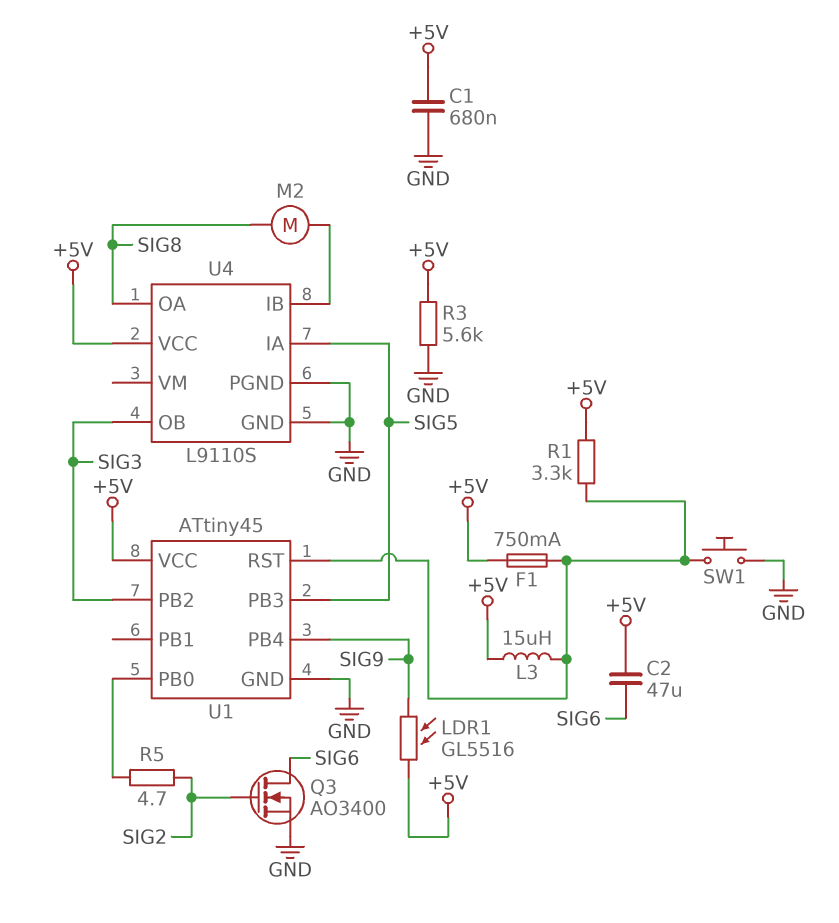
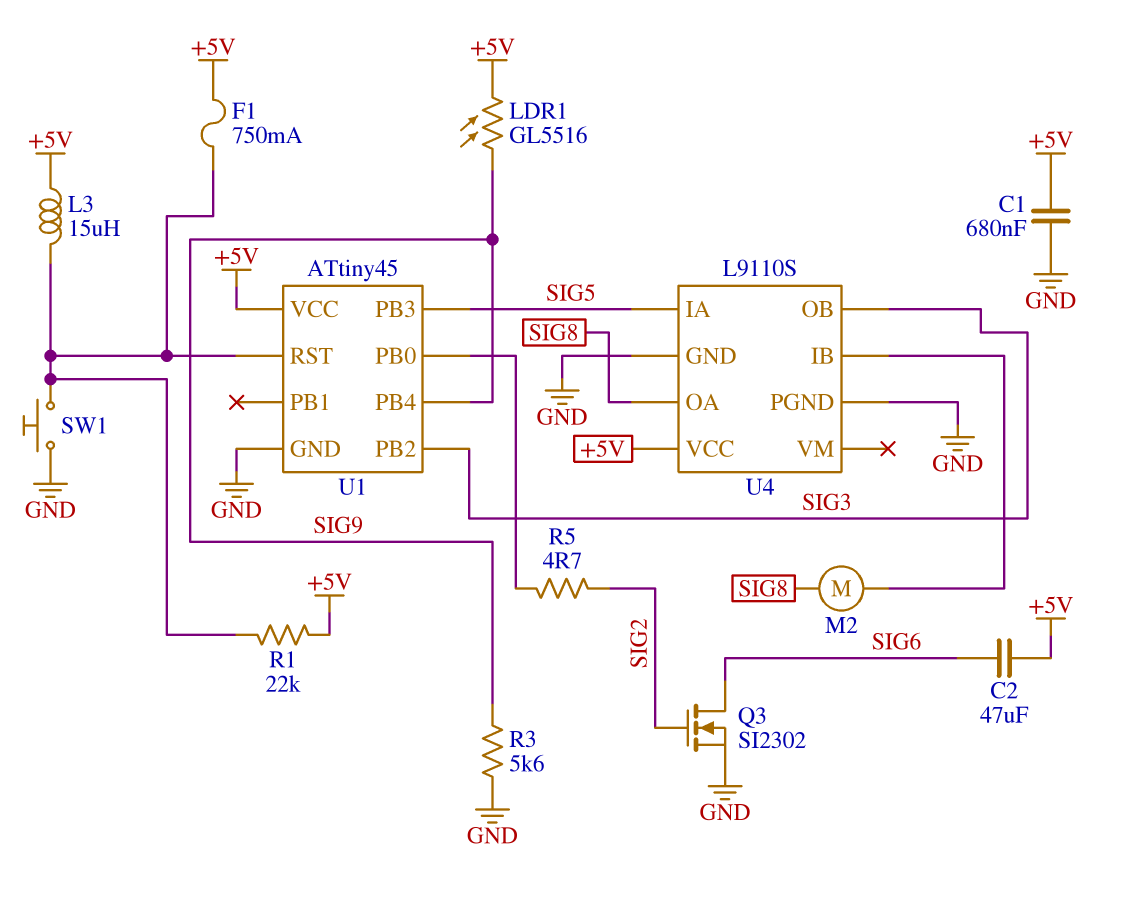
Q3: NMOS AO3400 (G SIG2, D SIG6, S GND) -> NMOS SI2302 (G SIG2, D SIG6, S GND)
R1: 3.3k (+5V, U1/RST) -> 22k (+5V, U1/RST)
R3: 5.6k (+5V, GND) -> 5.6k (GND, SIG9)

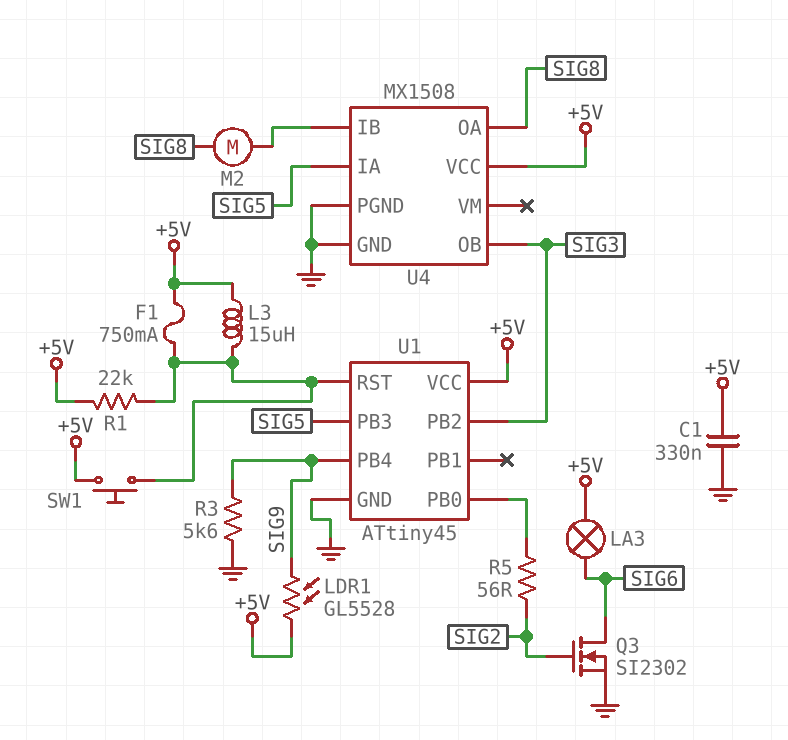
C1: 680nF (+5V, GND) -> 330nF (+5V, GND)
C2: 47uF (+5V, SIG6) -> none
LA3: none -> lamp (+5V, SIG6)
LDR1: GL5516 (+5V, SIG9) -> GL5528 (+5V, SIG9)
R5: 4.7 (SIG2, U1/PB0) -> 56 (SIG2, U1/PB0)
SW1: button (GND, U1/RST) -> button (+5V, U1/RST)
U4: L9110S -> MX1508

